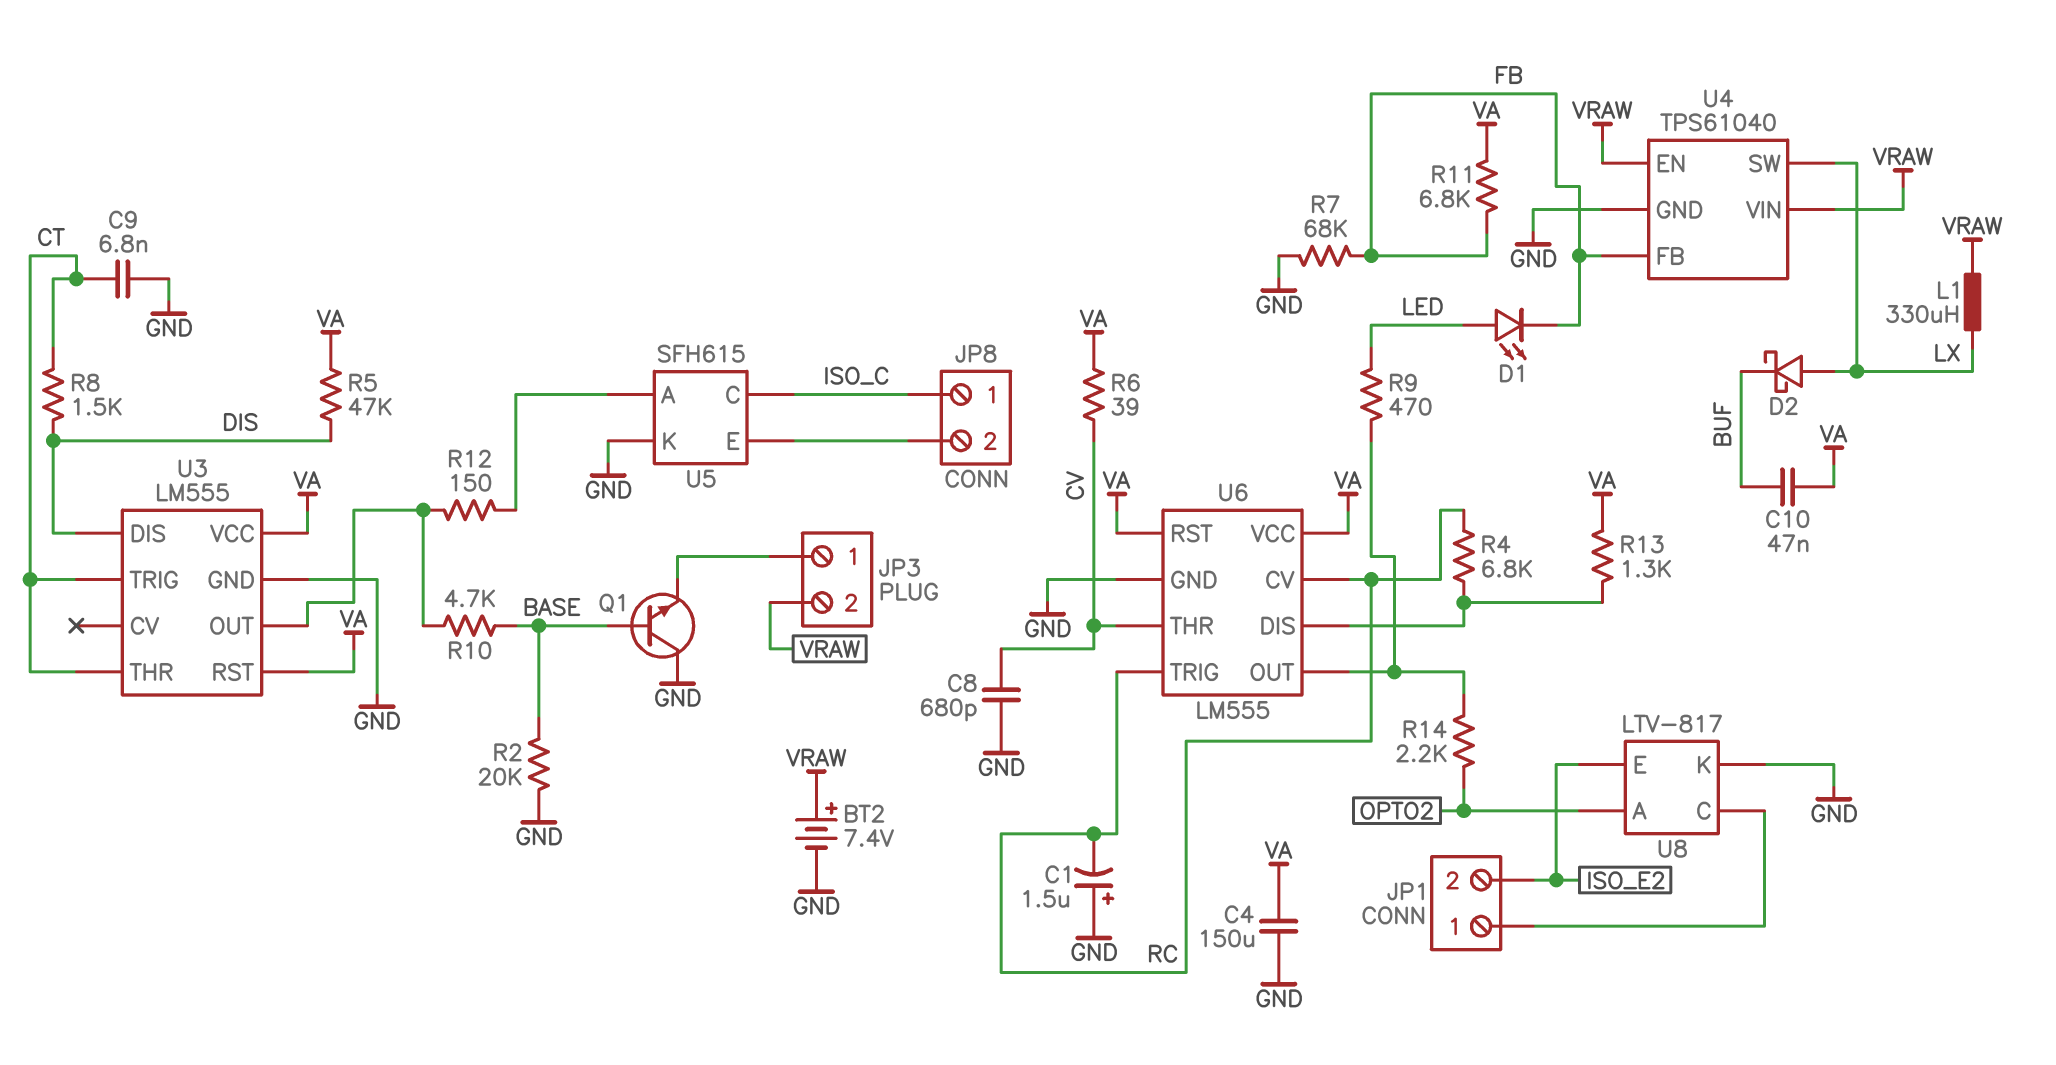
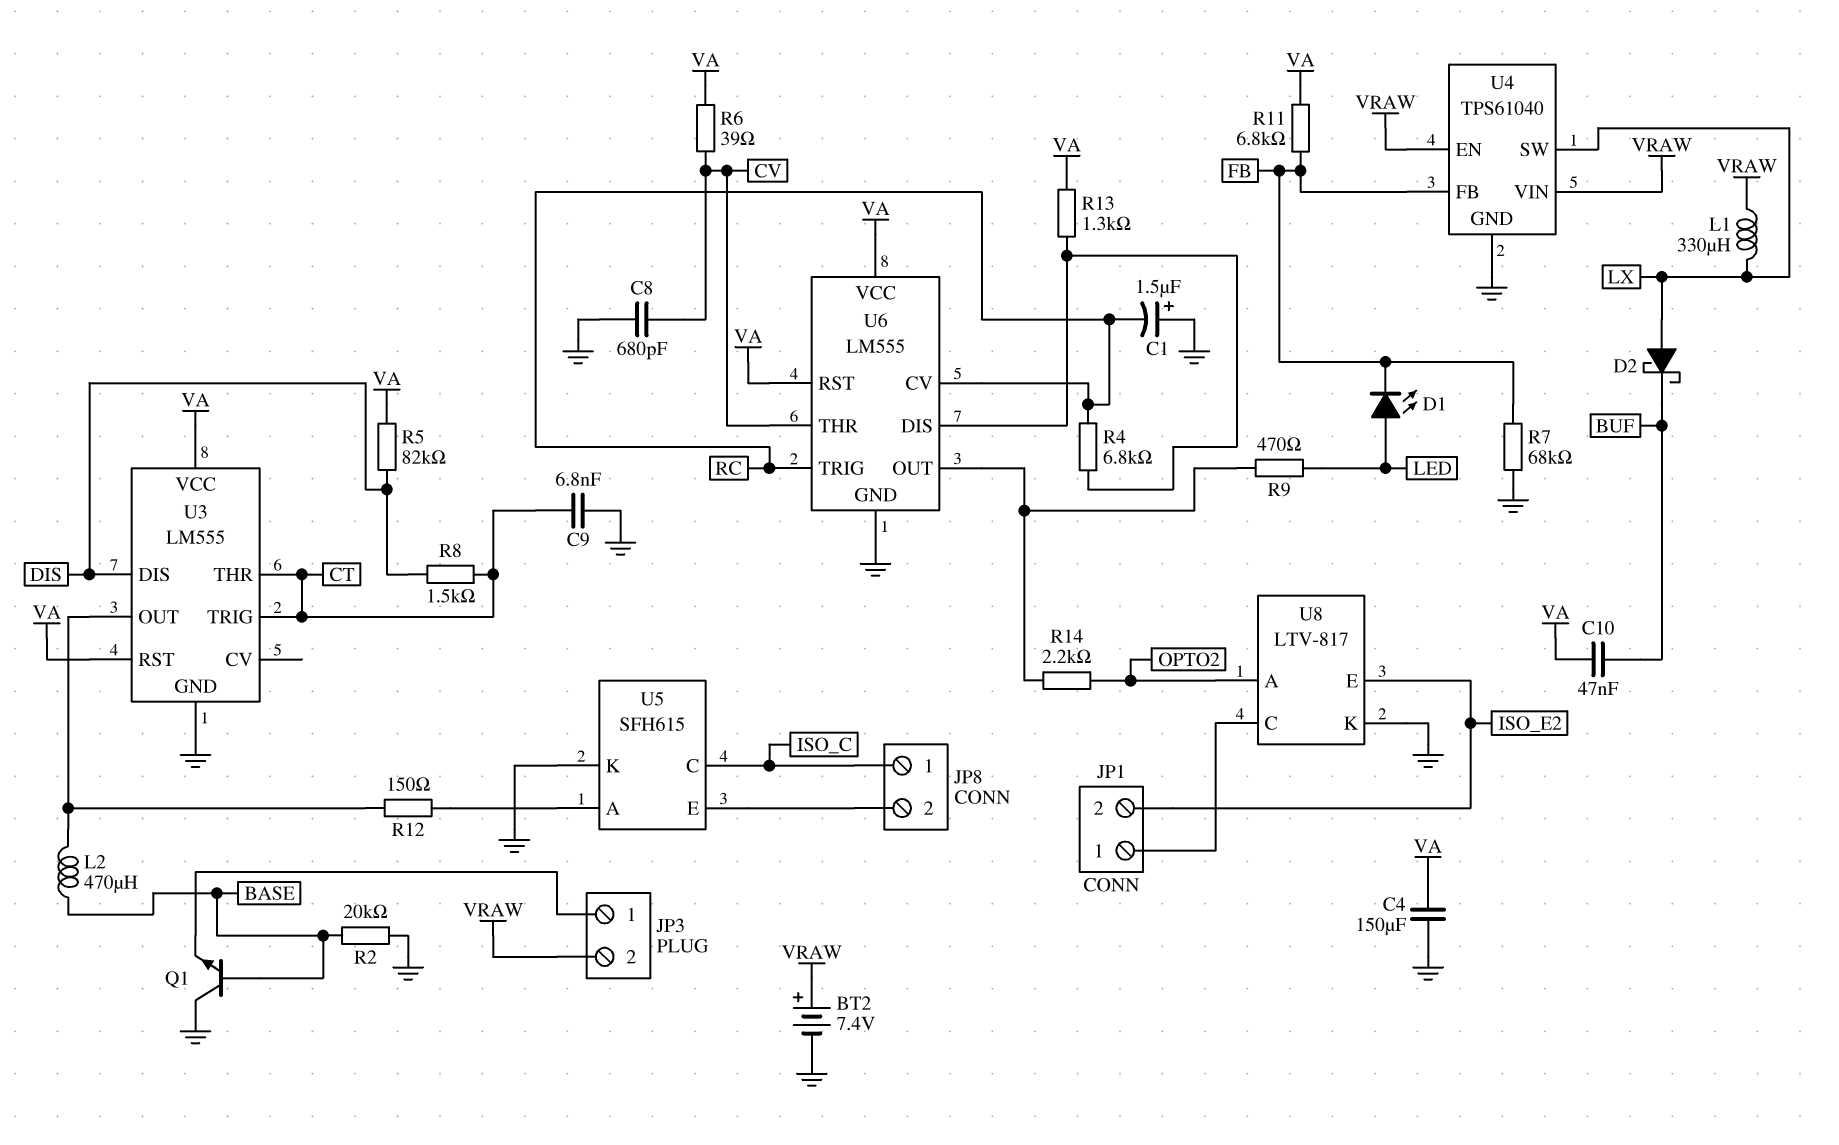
L2: none -> 470uH (BASE, U3/OUT)
R5: 47k (DIS, VA) -> 82k (DIS, VA)
R10: 4.7k (BASE, U3/OUT) -> none

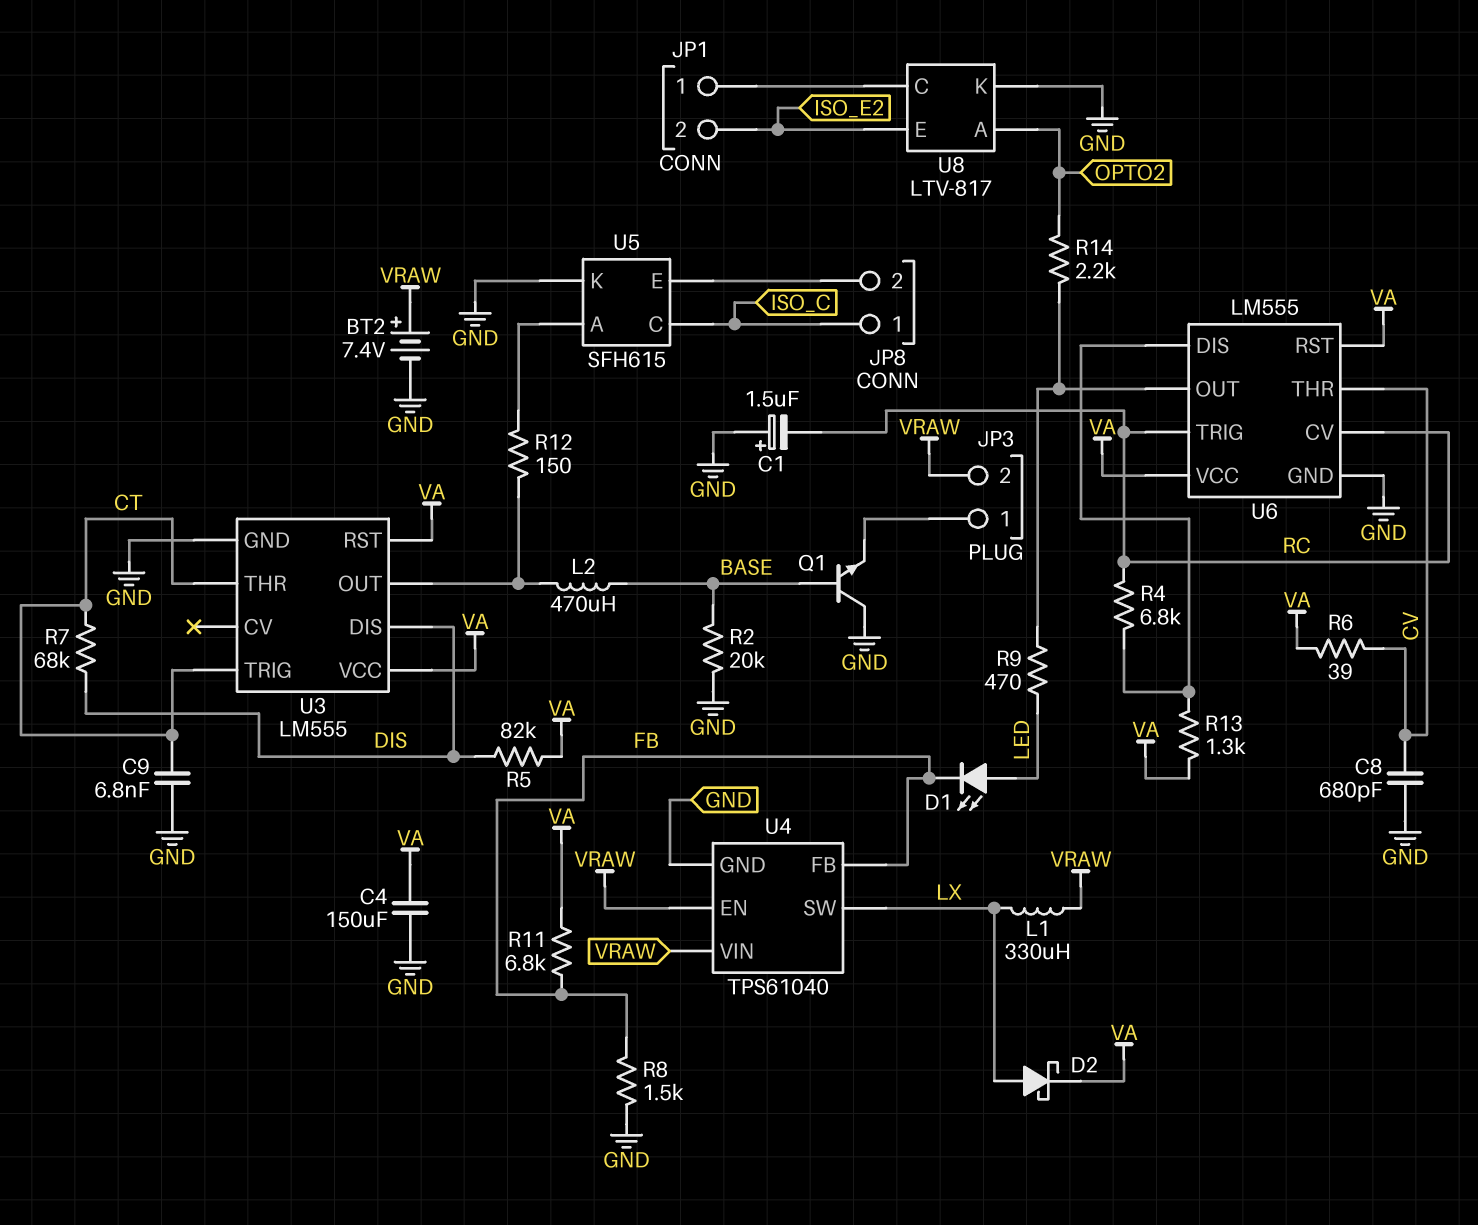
C10: 47nF (BUF, VA) -> none
D2: schottky (A LX, K BUF) -> schottky (A LX, K VA)
R7: 68k (FB, GND) -> 68k (CT, DIS)
R8: 1.5k (CT, DIS) -> 1.5k (FB, GND)

